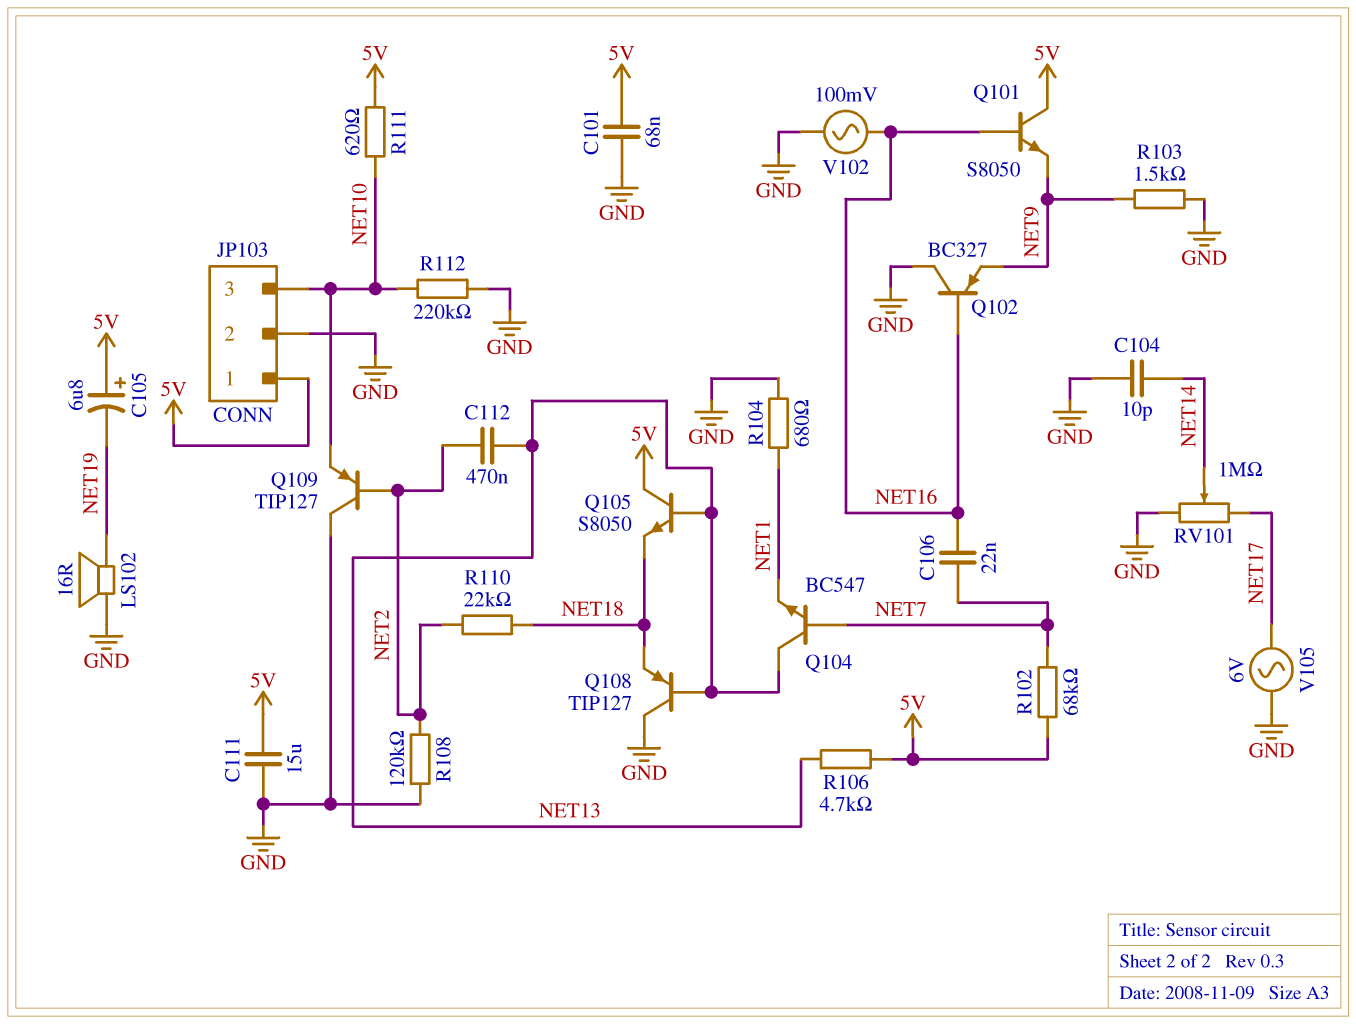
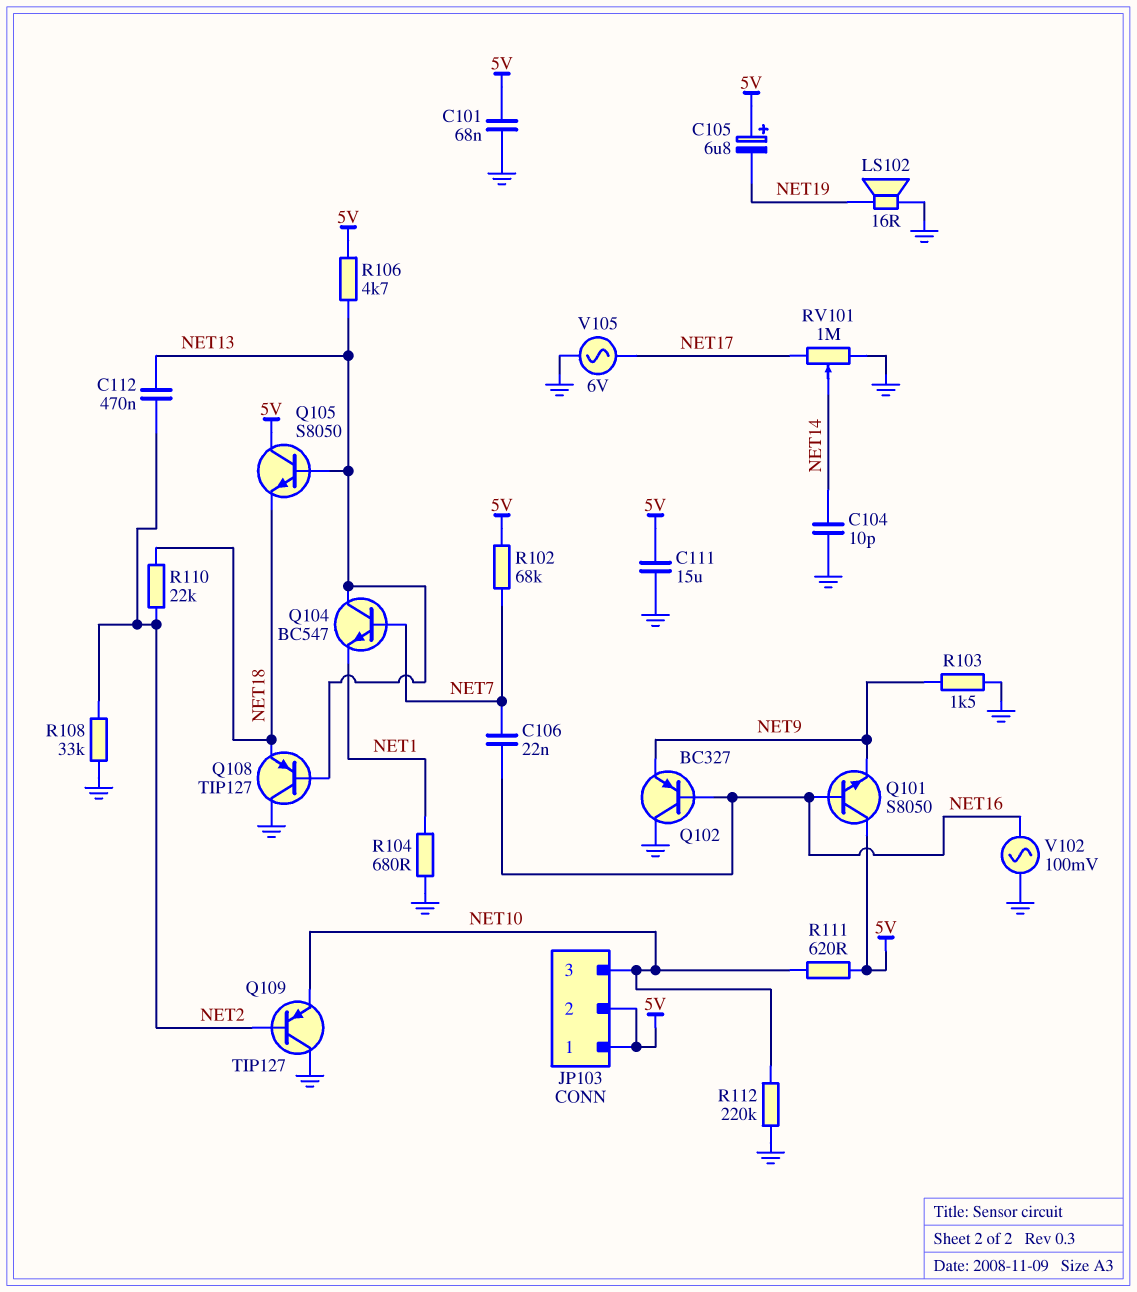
JP103 pin 2: GND -> 5V
R108: 120k (GND, NET2) -> 33k (GND, NET2)

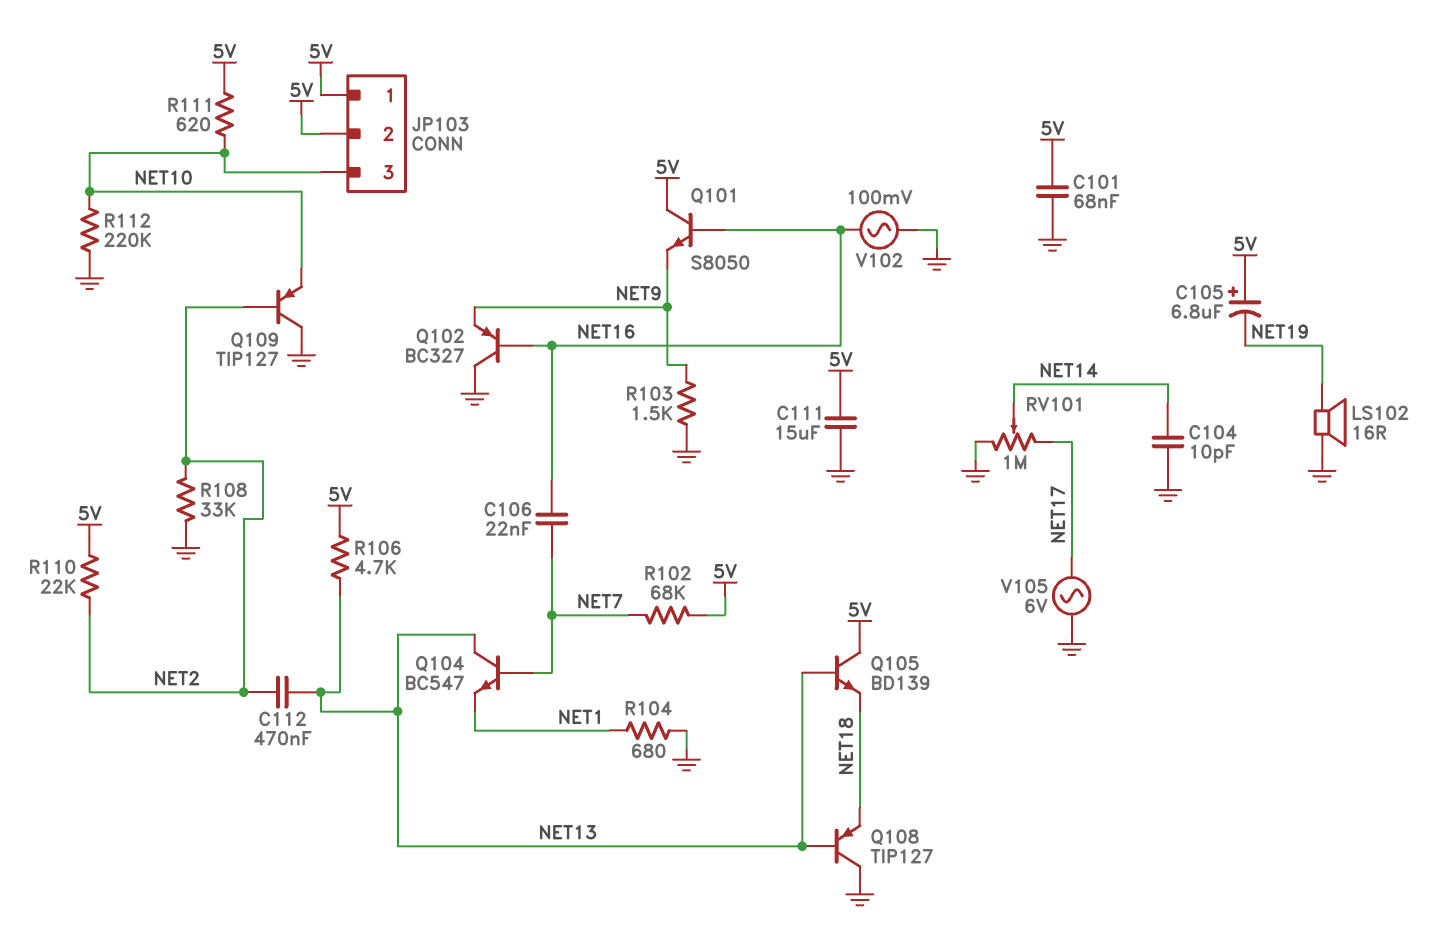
Q105: NPN S8050 (B NET13, C 5V, E NET18) -> NPN BD139 (B NET13, C 5V, E NET18)
R110: 22k (NET2, NET18) -> 22k (5V, NET2)

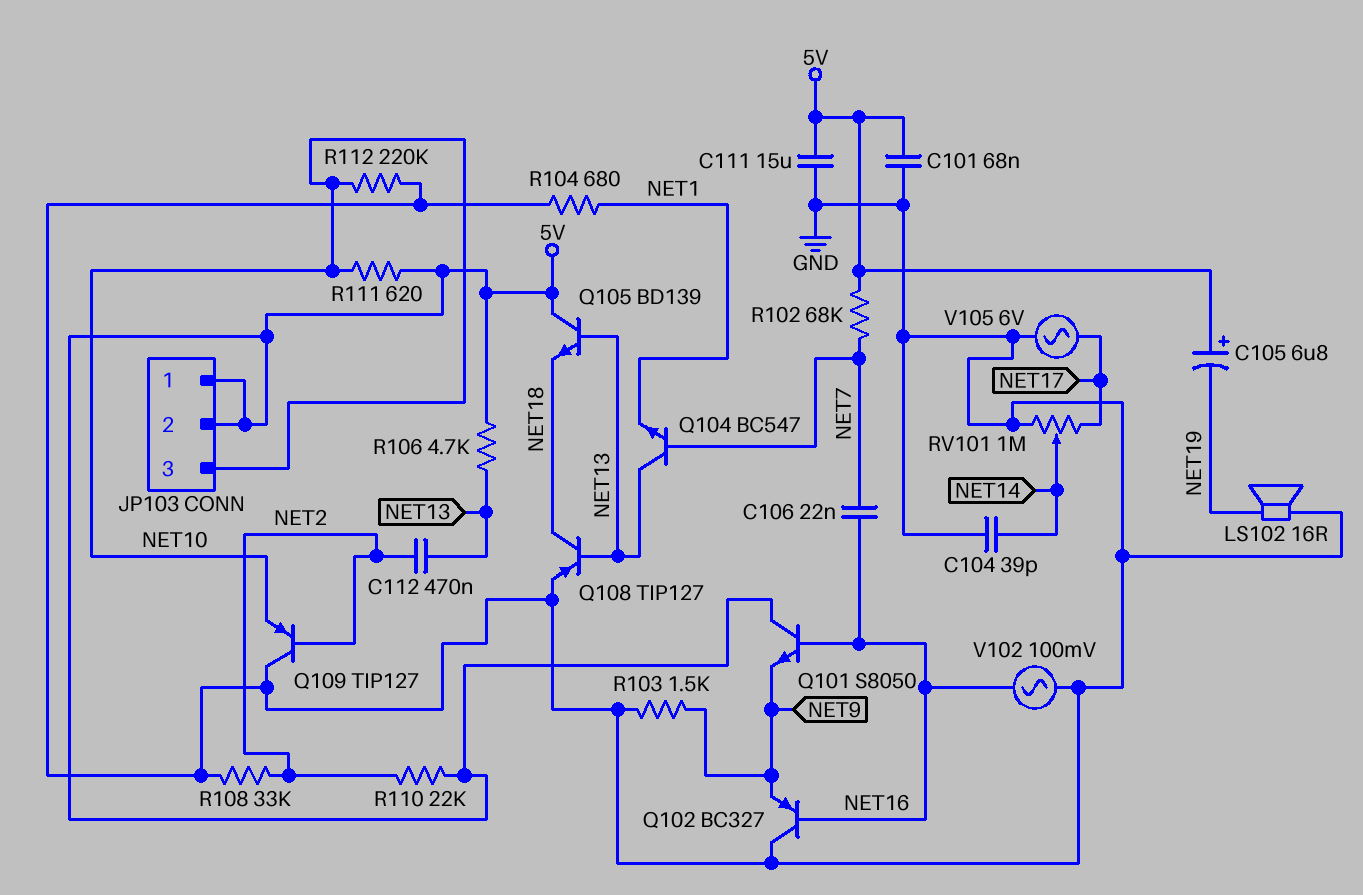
C104: 10pF (GND, NET14) -> 39pF (GND, NET14)
Q108: PNP TIP127 (B NET13, C GND, E NET18) -> PNP TIP127 (B NET13, C NET18, E GND)

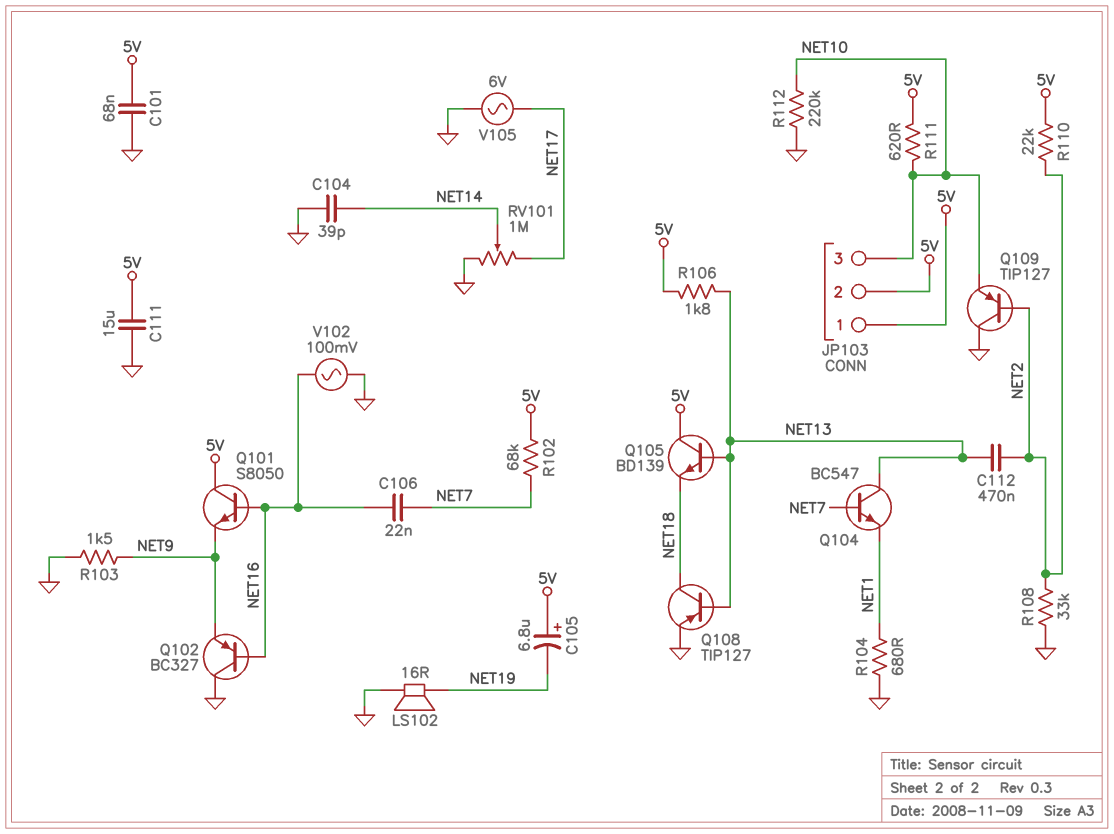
R106: 4.7k (5V, NET13) -> 1.8k (5V, NET13)

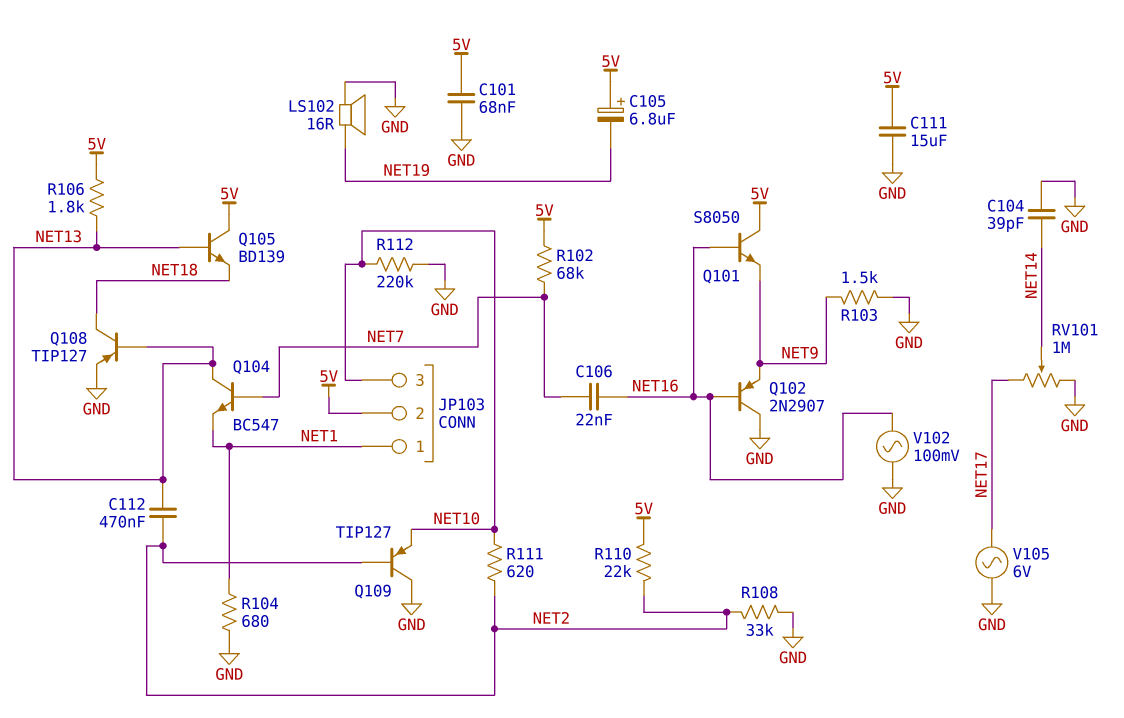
JP103 pin 1: 5V -> NET1
Q102: PNP BC327 (B NET16, C GND, E NET9) -> PNP 2N2907 (B NET16, C GND, E NET9)
R111: 620 (5V, NET10) -> 620 (NET2, NET10)

